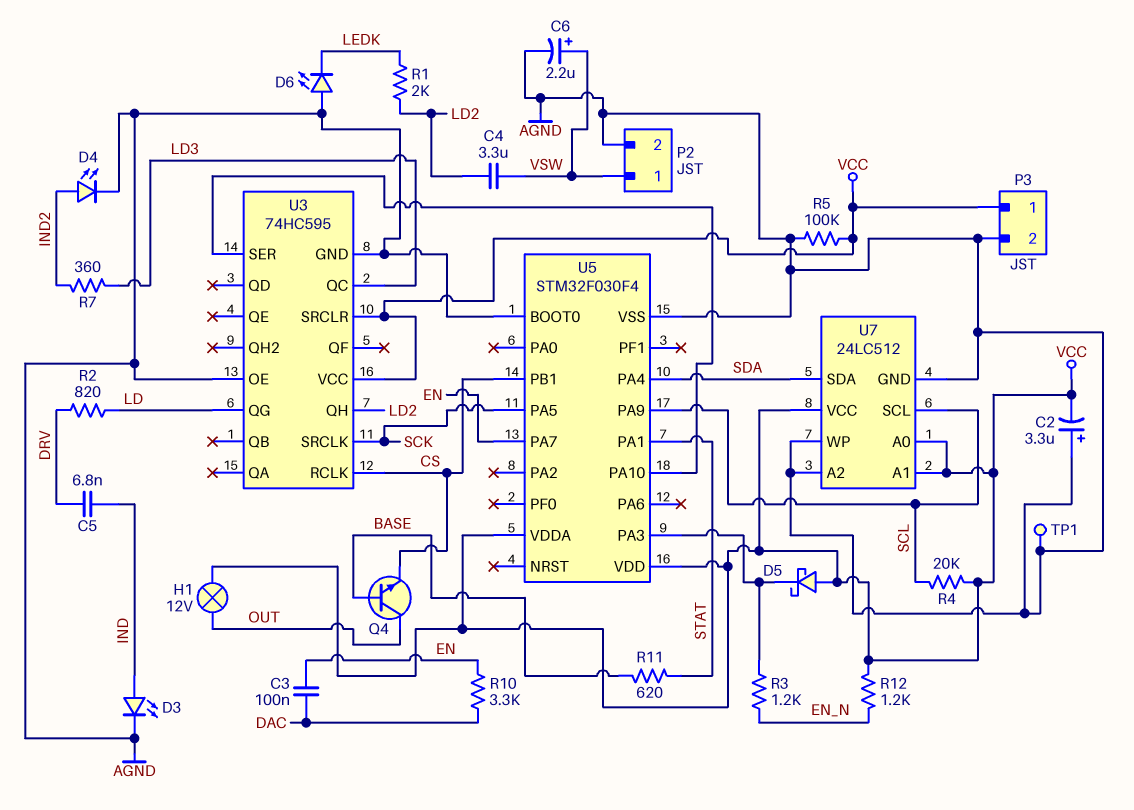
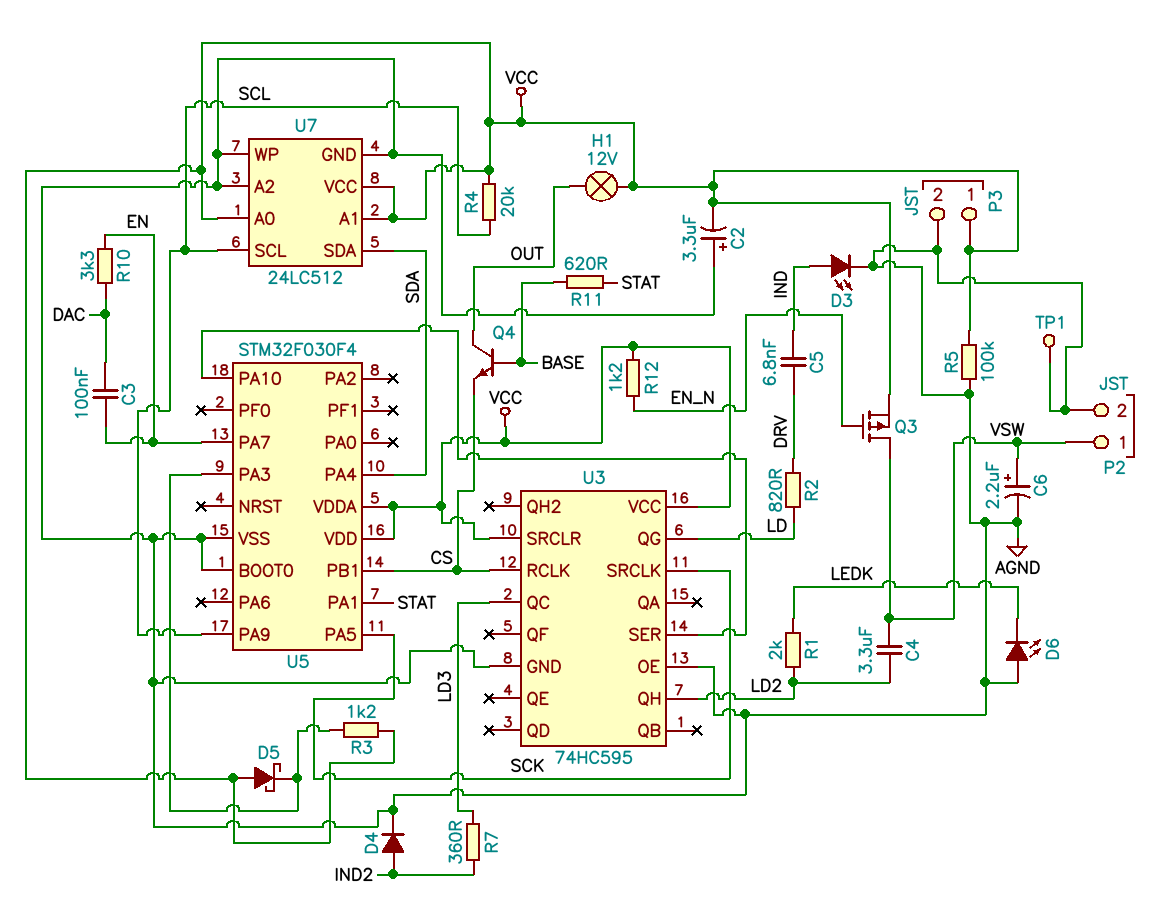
D4: LED (A IND2, K AGND) -> diode (A IND2, K AGND)
Q3: none -> PMOS (G EN_N, D VSW, S VCC)
R3: 1.2k (EN_N, U5/PA3) -> 1.2k (U5/PA3, VCC)

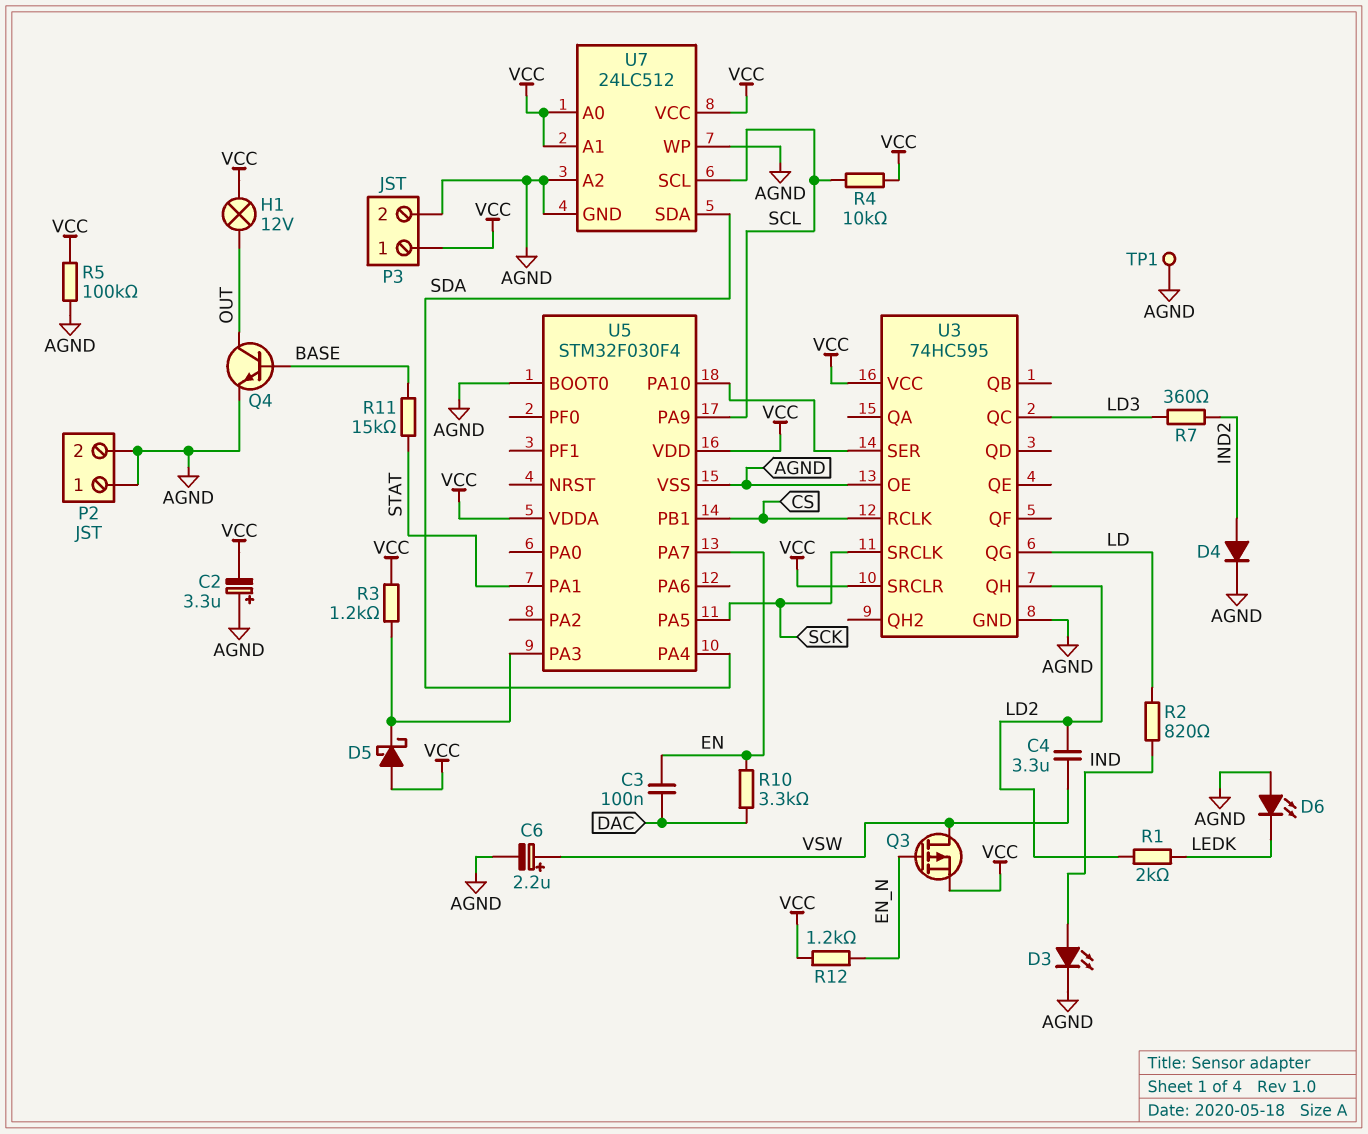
C5: 6.8nF (DRV, IND) -> none
P2 pin 1: VSW -> AGND
Q4: NPN (B BASE, C OUT, E CS) -> NPN (B BASE, C OUT, E AGND)
R2: 820 (DRV, LD) -> 820 (IND, LD)
R4: 20k (SCL, VCC) -> 10k (SCL, VCC)
R11: 620 (BASE, STAT) -> 15k (BASE, STAT)

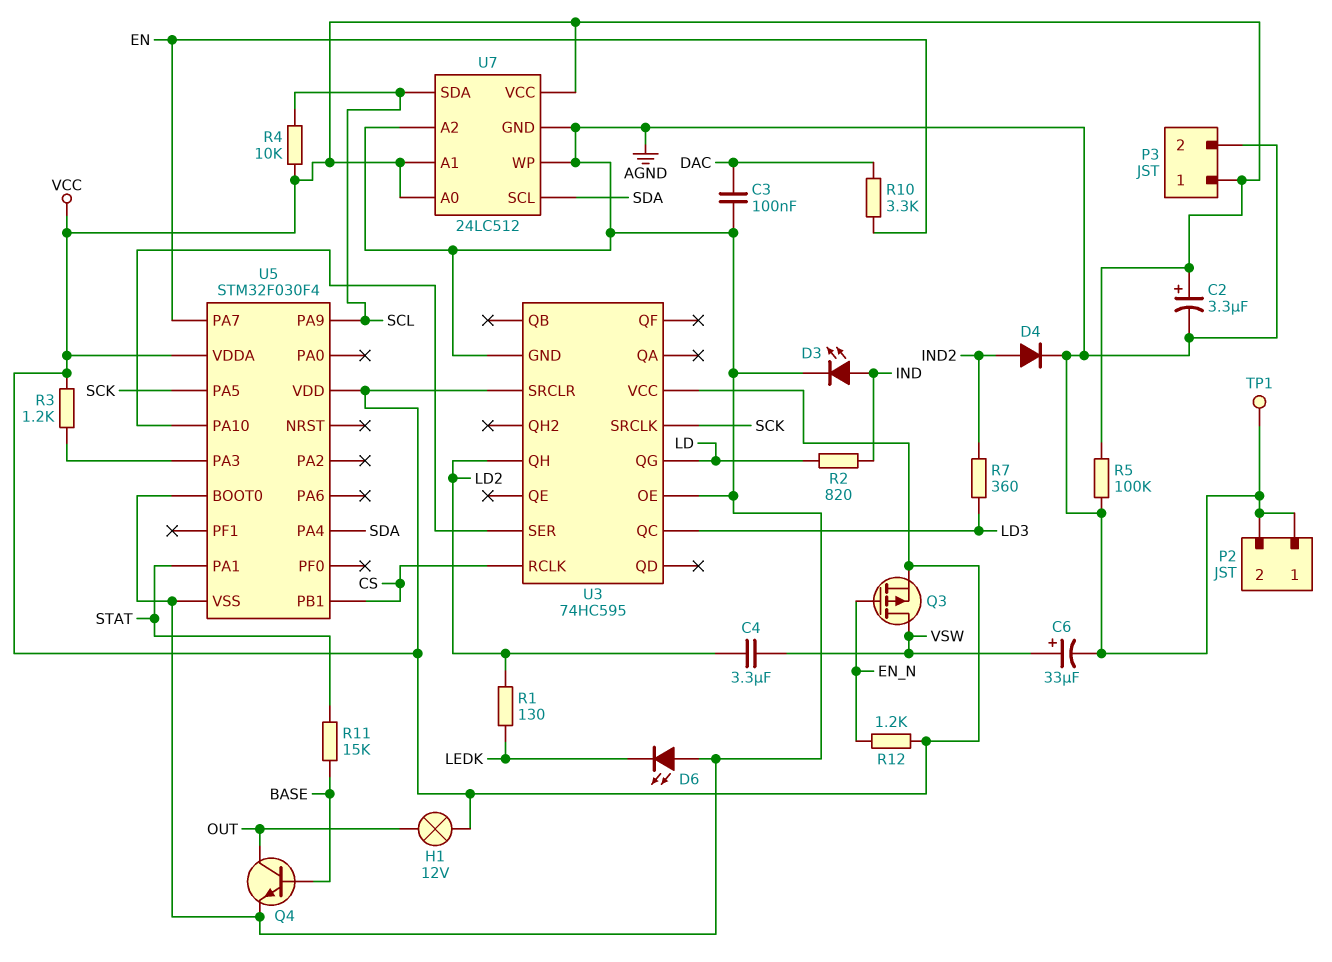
C2: 3.3uF (plus AGND, minus VCC) -> 3.3uF (plus VCC, minus AGND)
C3: 100nF (DAC, EN) -> 100nF (AGND, DAC)
C6: 2.2uF (plus VSW, minus AGND) -> 33uF (plus VSW, minus AGND)
D5: schottky (A VCC, K U5/PA3) -> none
R1: 2k (LD2, LEDK) -> 130 (LD2, LEDK)
U7 pin SCL: SCL -> SDA
U7 pin SDA: SDA -> SCL

